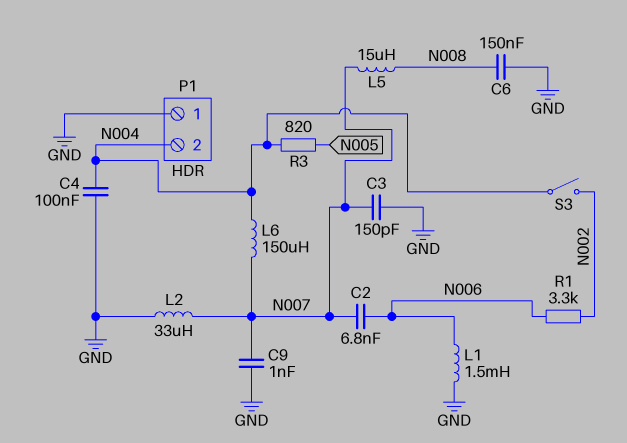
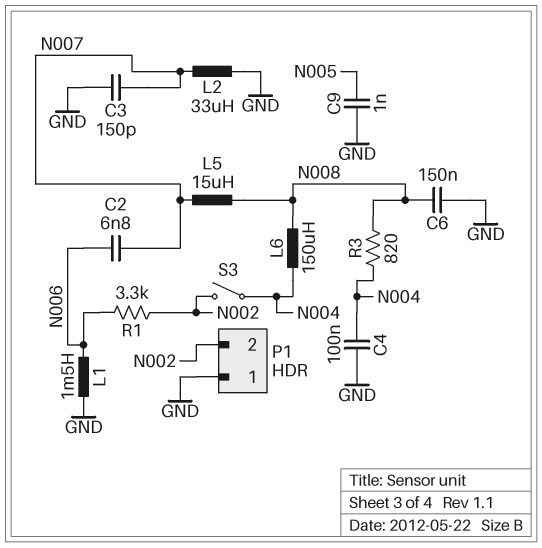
C9: 1nF (GND, N007) -> 1nF (GND, N005)
L6: 150uH (N004, N007) -> 150uH (N004, N008)
P1 pin 2: N004 -> N002
R3: 820 (N004, N005) -> 820 (N004, N008)

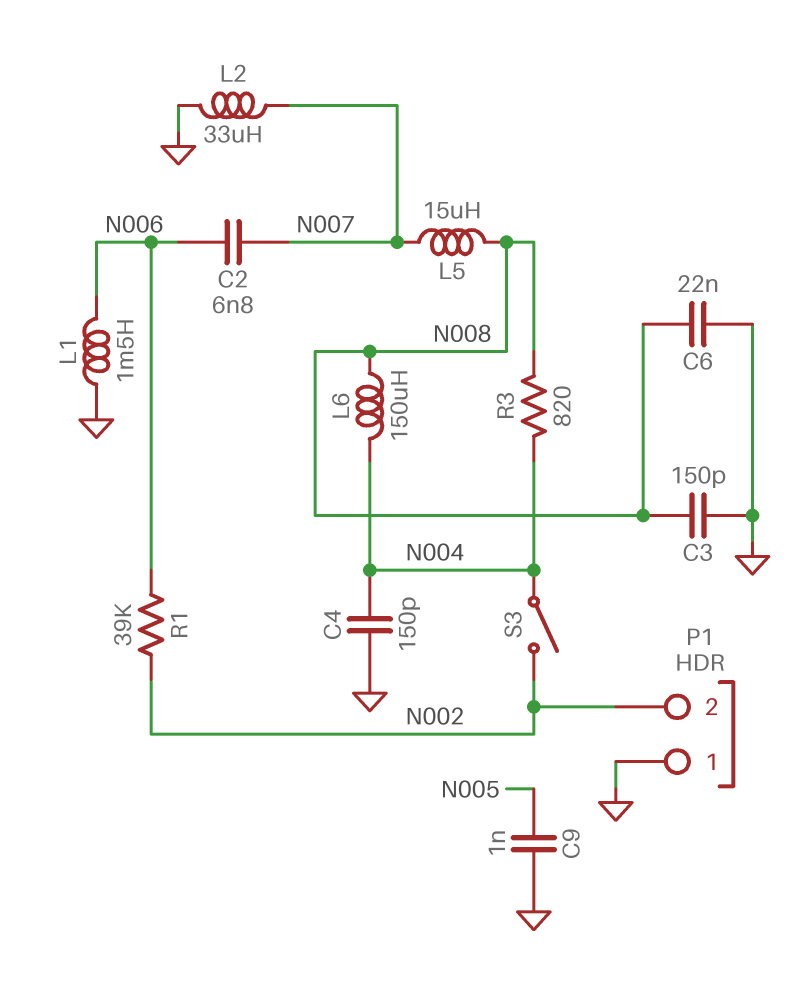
C3: 150pF (GND, N007) -> 150pF (GND, N008)
C4: 100nF (GND, N004) -> 150pF (GND, N004)
C6: 150nF (GND, N008) -> 22nF (GND, N008)
R1: 3.3k (N002, N006) -> 39k (N002, N006)

